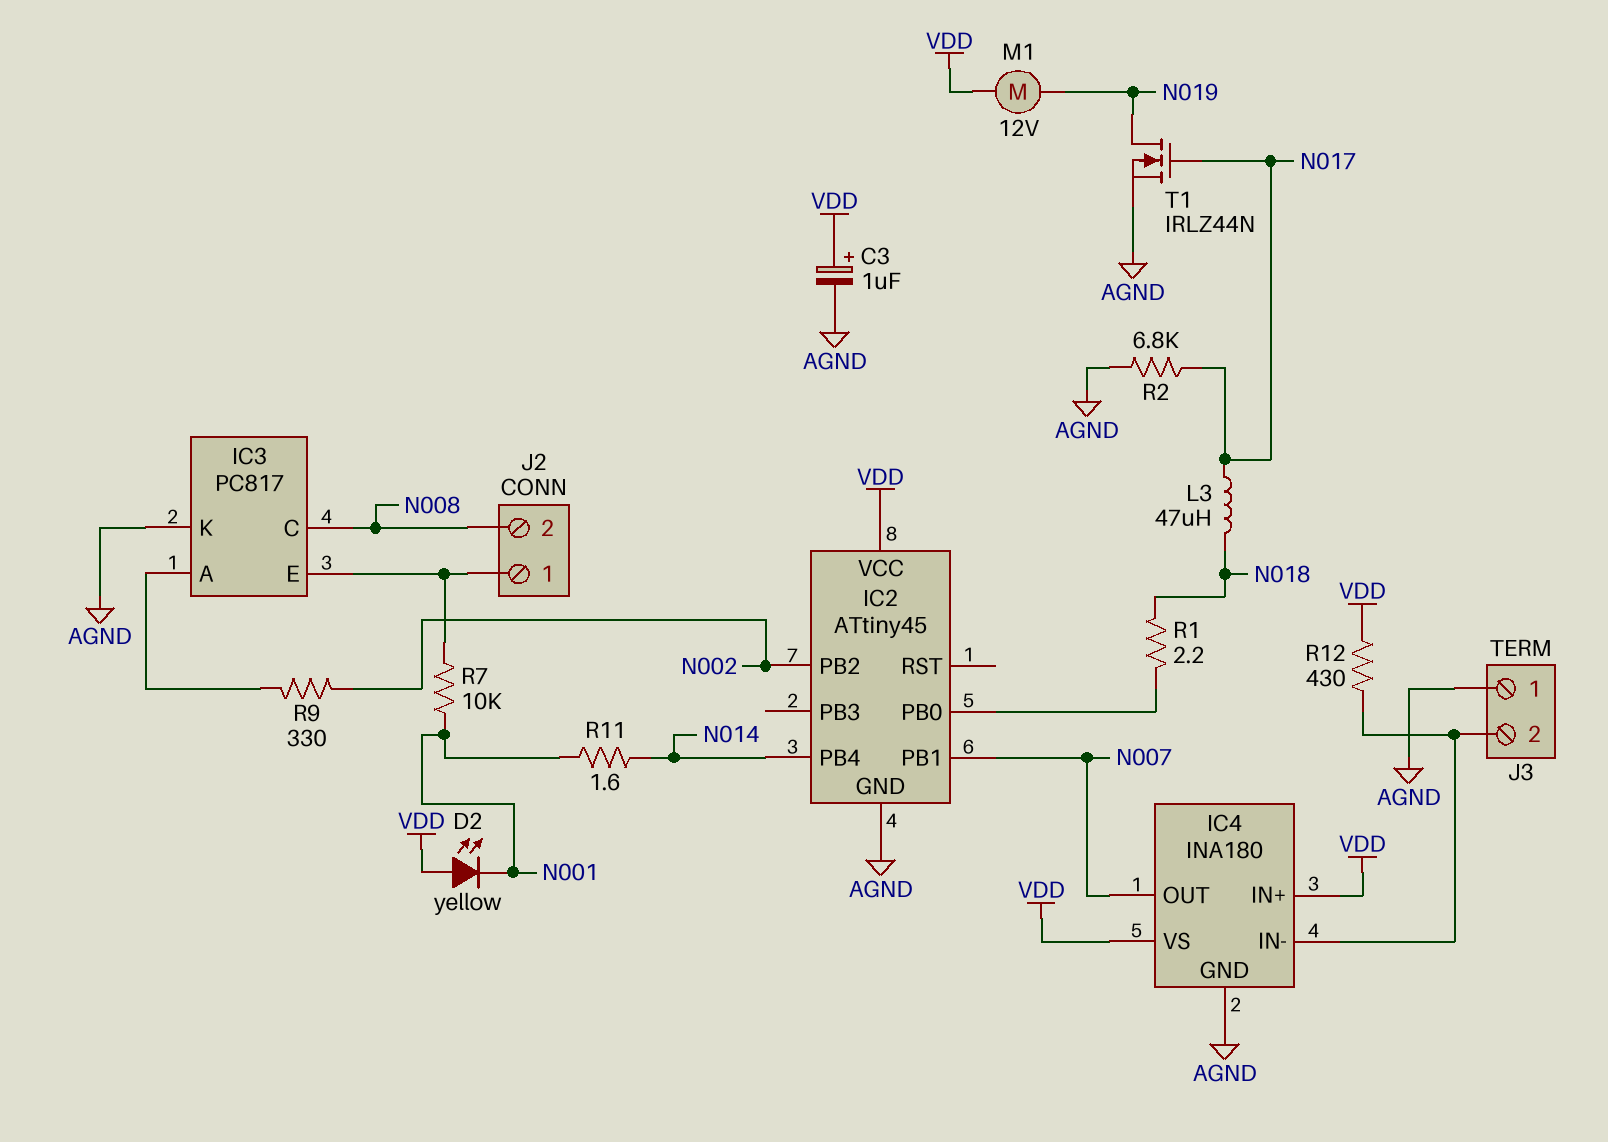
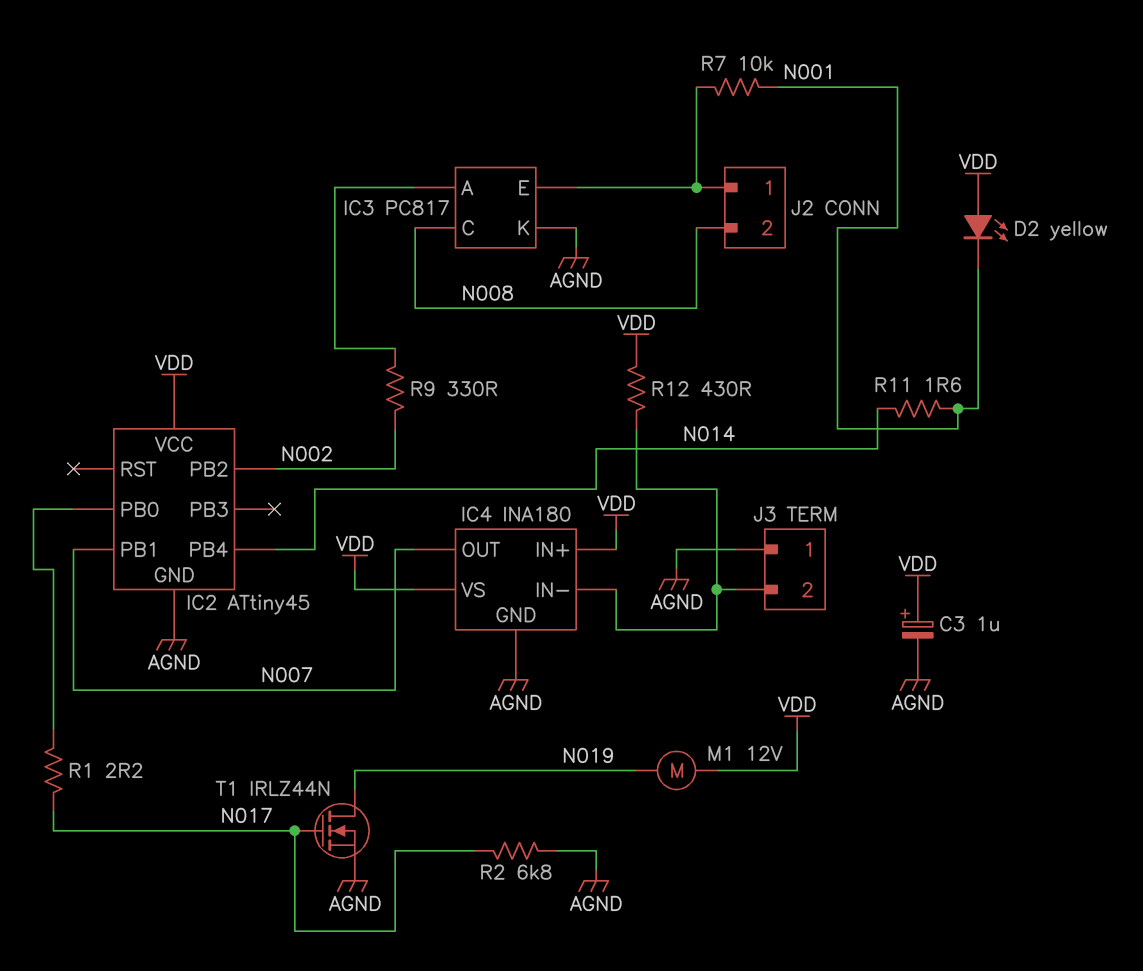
L3: 47uH (N017, N018) -> none
R1: 2.2 (IC2/PB0, N018) -> 2.2 (IC2/PB0, N017)

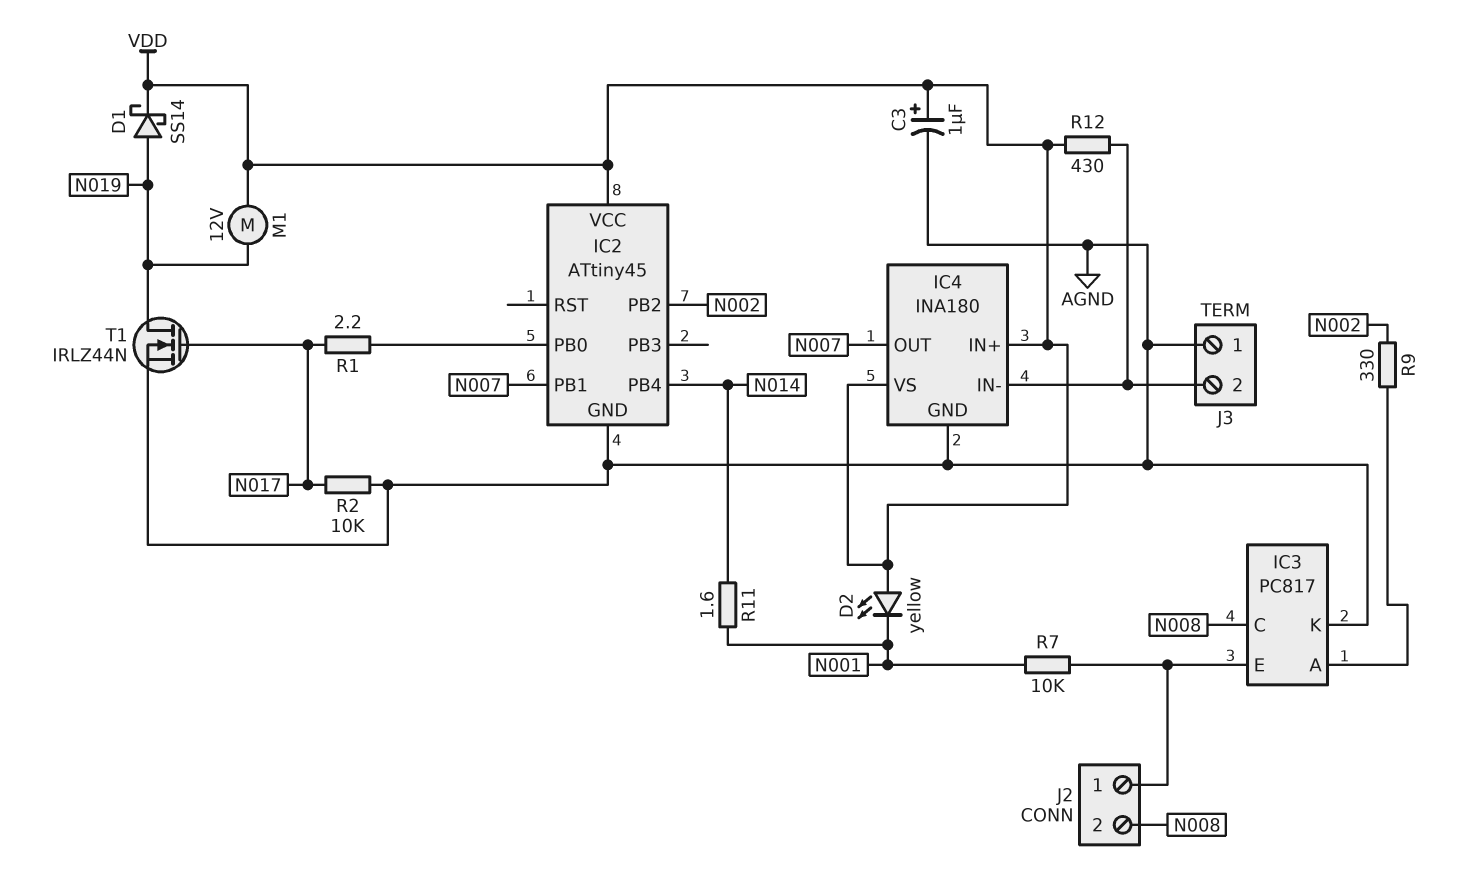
D1: none -> schottky SS14 (A N019, K VDD)
R2: 6.8k (AGND, N017) -> 10k (AGND, N017)

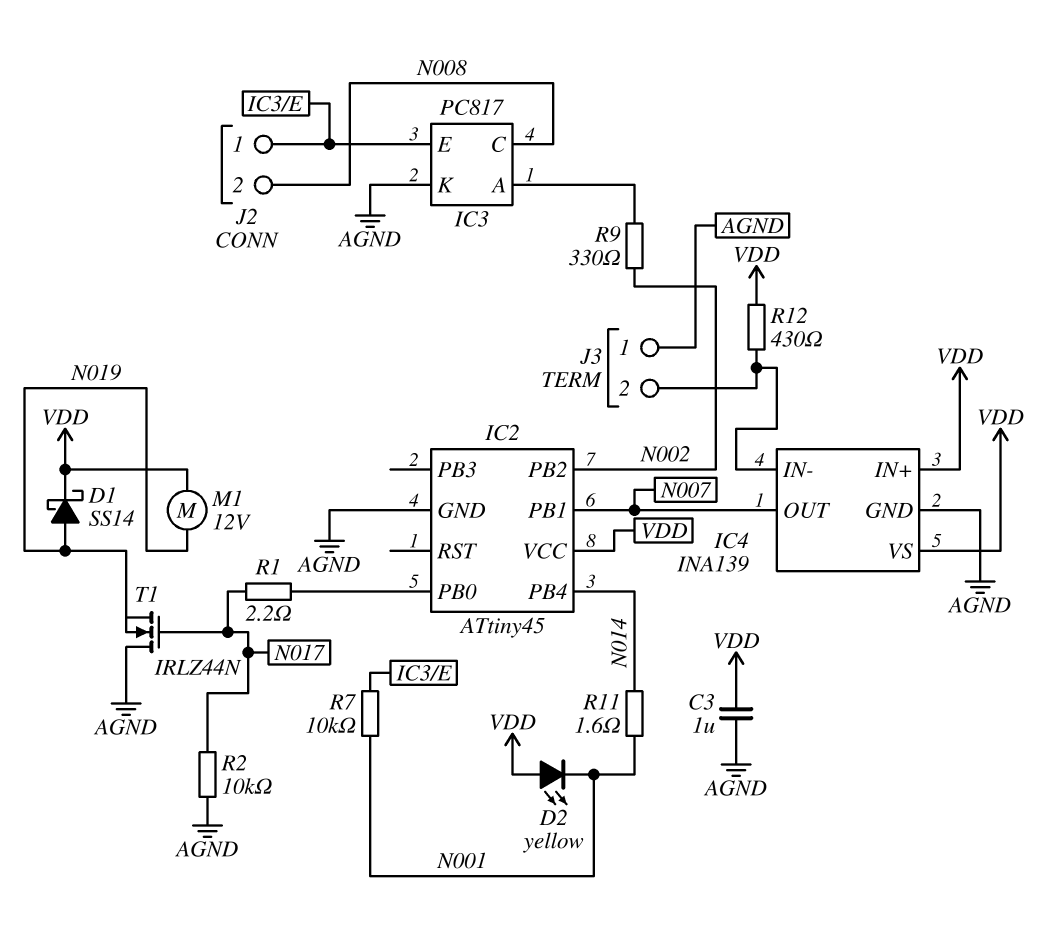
C3: 1uF (plus VDD, minus AGND) -> 1uF (AGND, VDD)
IC4: INA180 -> INA139
T1: NMOS IRLZ44N (G N017, D N019, S AGND) -> NMOS IRLZ44N (G N017, D AGND, S N019)

